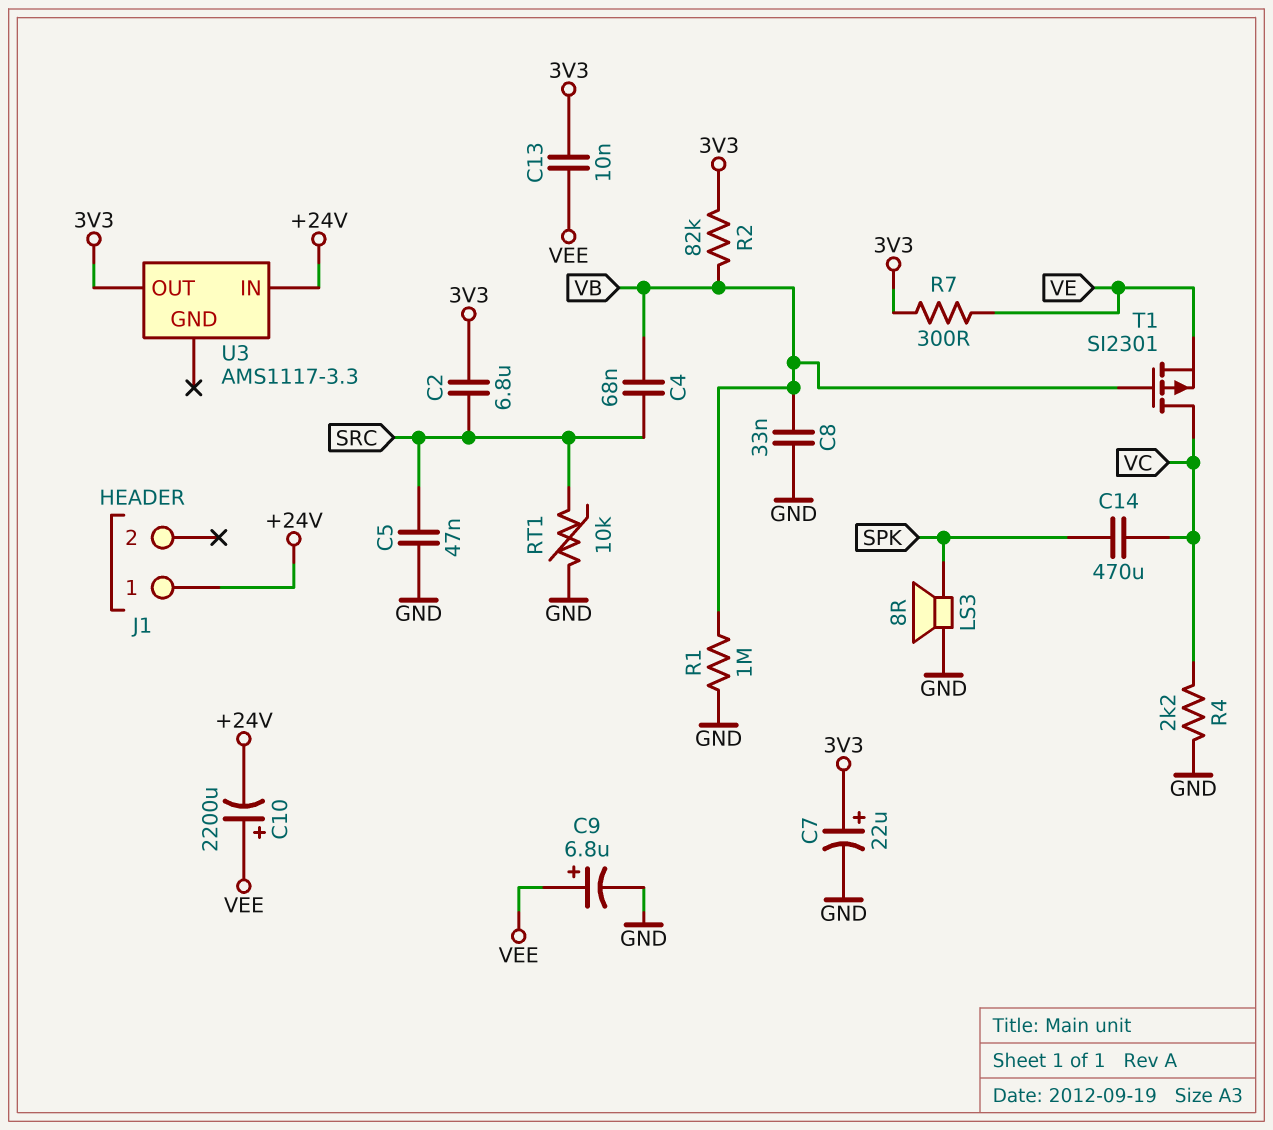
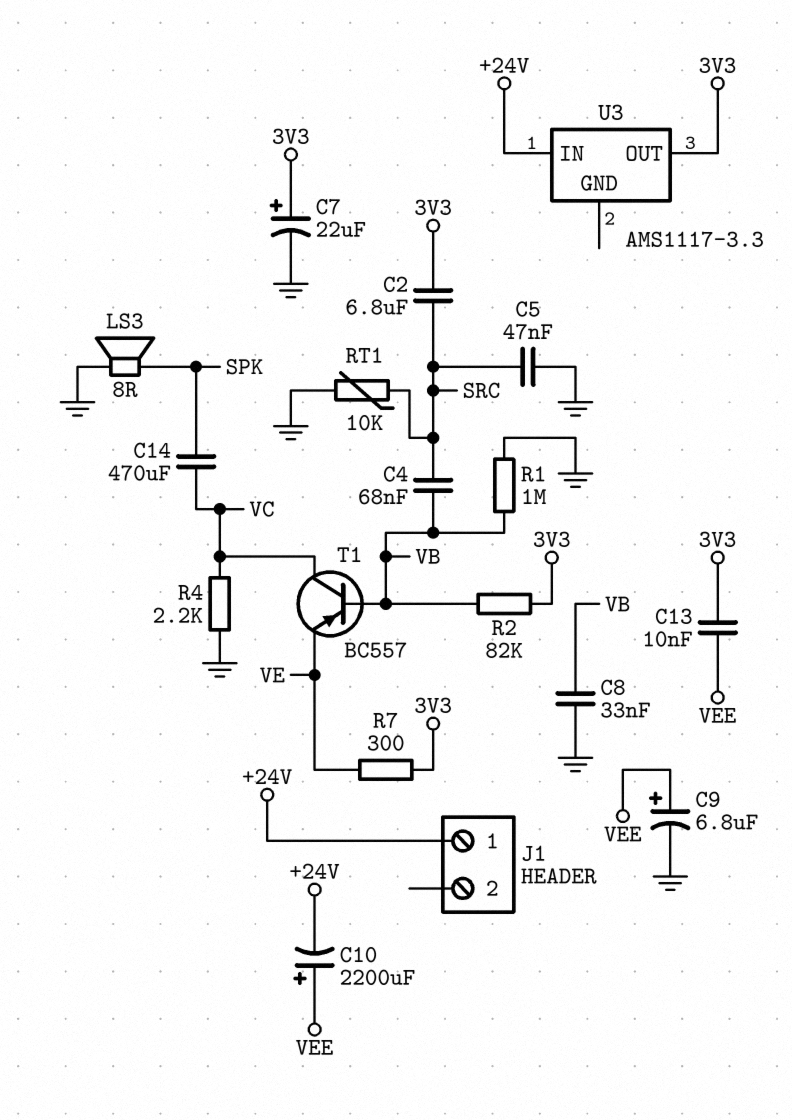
T1: PMOS SI2301 (G VB, D VC, S VE) -> PNP BC557 (B VB, C VC, E VE)

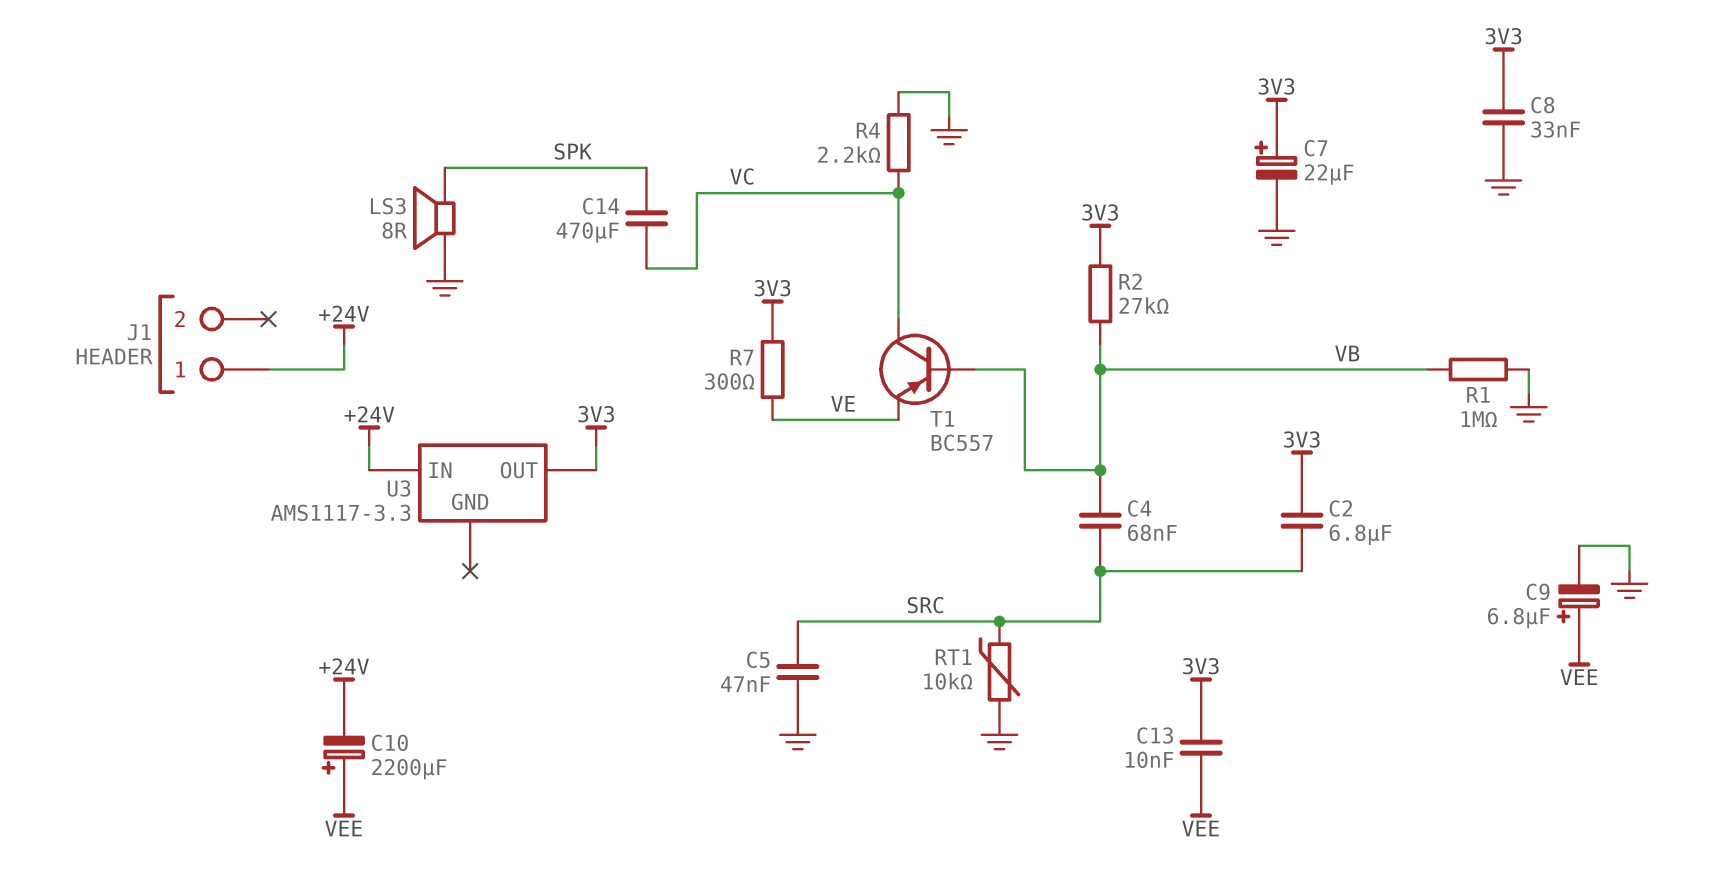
C8: 33nF (GND, VB) -> 33nF (3V3, GND)
R2: 82k (3V3, VB) -> 27k (3V3, VB)

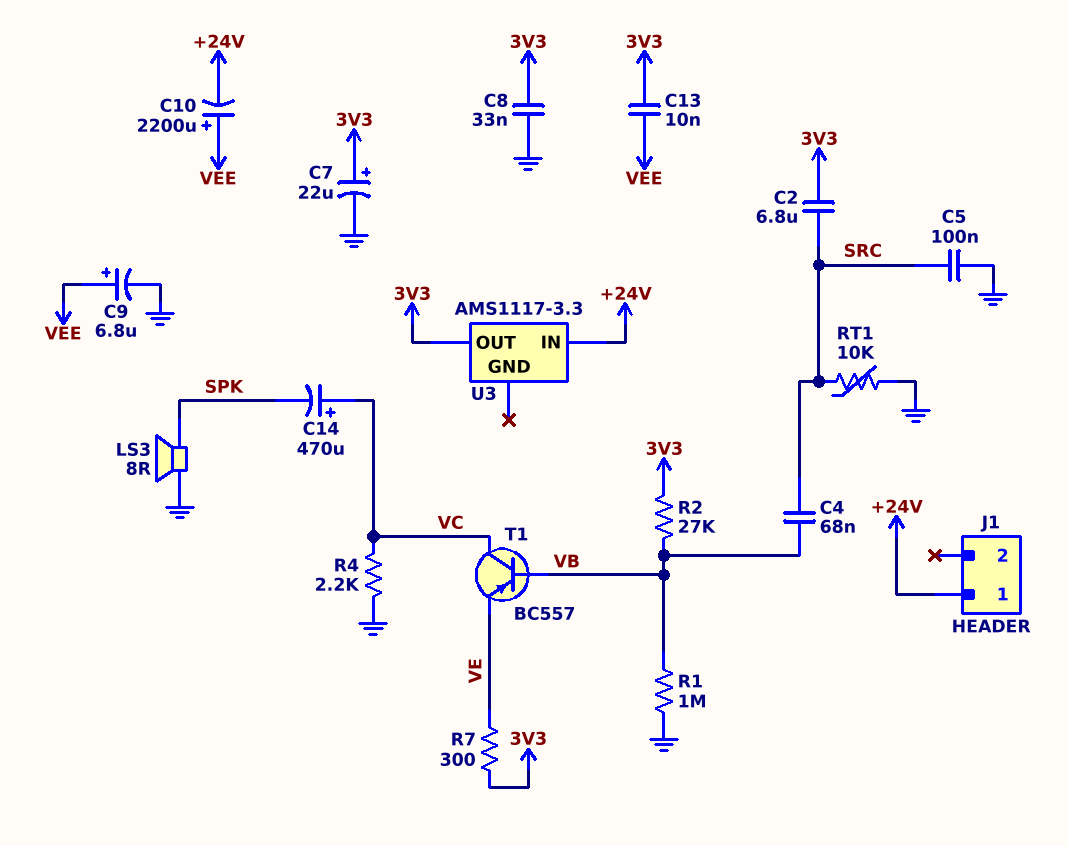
C5: 47nF (GND, SRC) -> 100nF (GND, SRC)
C14: 470uF (SPK, VC) -> 470uF (plus VC, minus SPK)

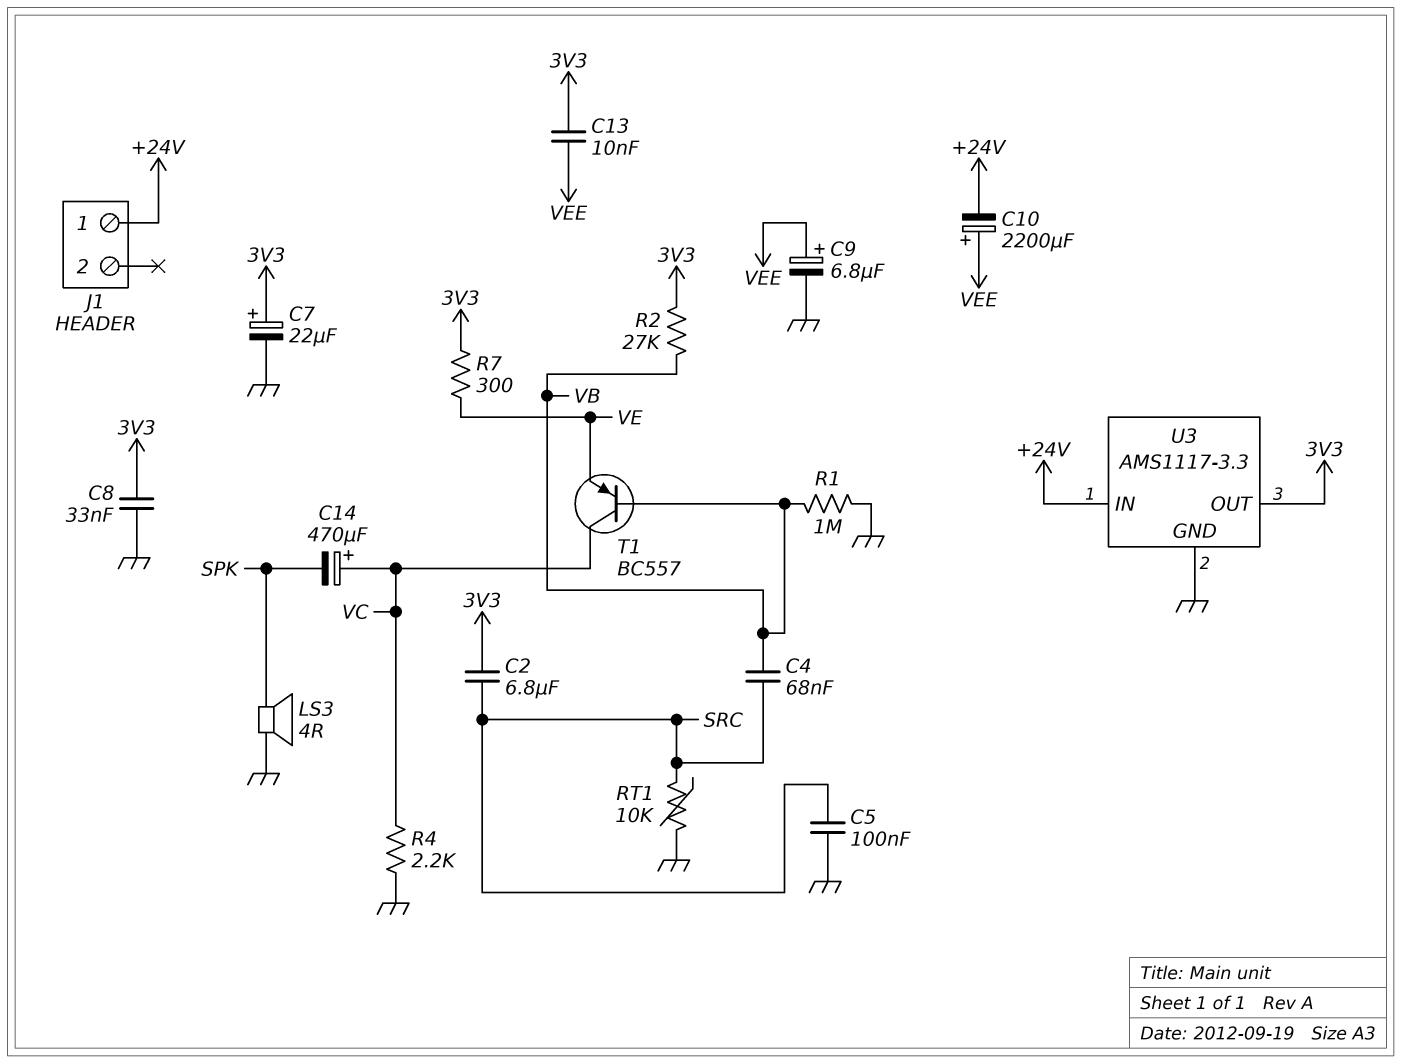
LS3: speaker 8R (GND, SPK) -> speaker 4R (GND, SPK)
U3 pin GND: none -> GND

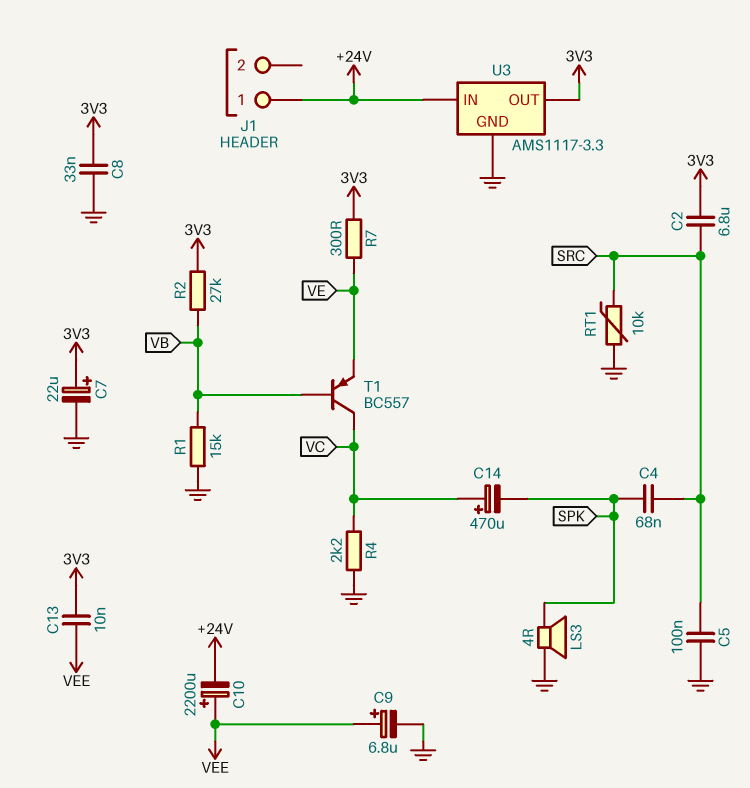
C4: 68nF (SRC, VB) -> 68nF (SPK, SRC)
R1: 1M (GND, VB) -> 15k (GND, VB)

